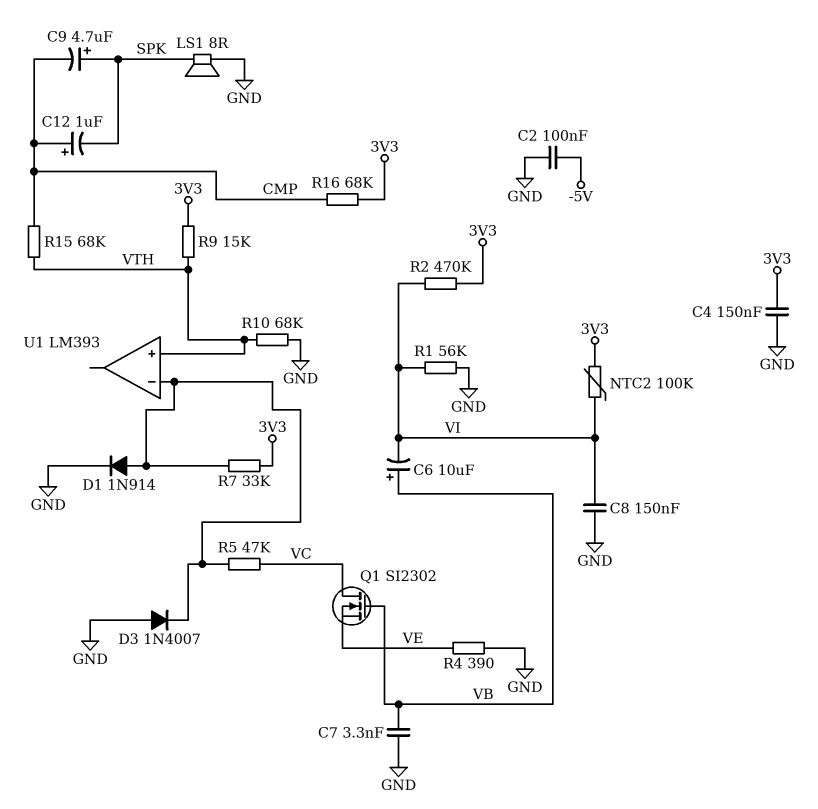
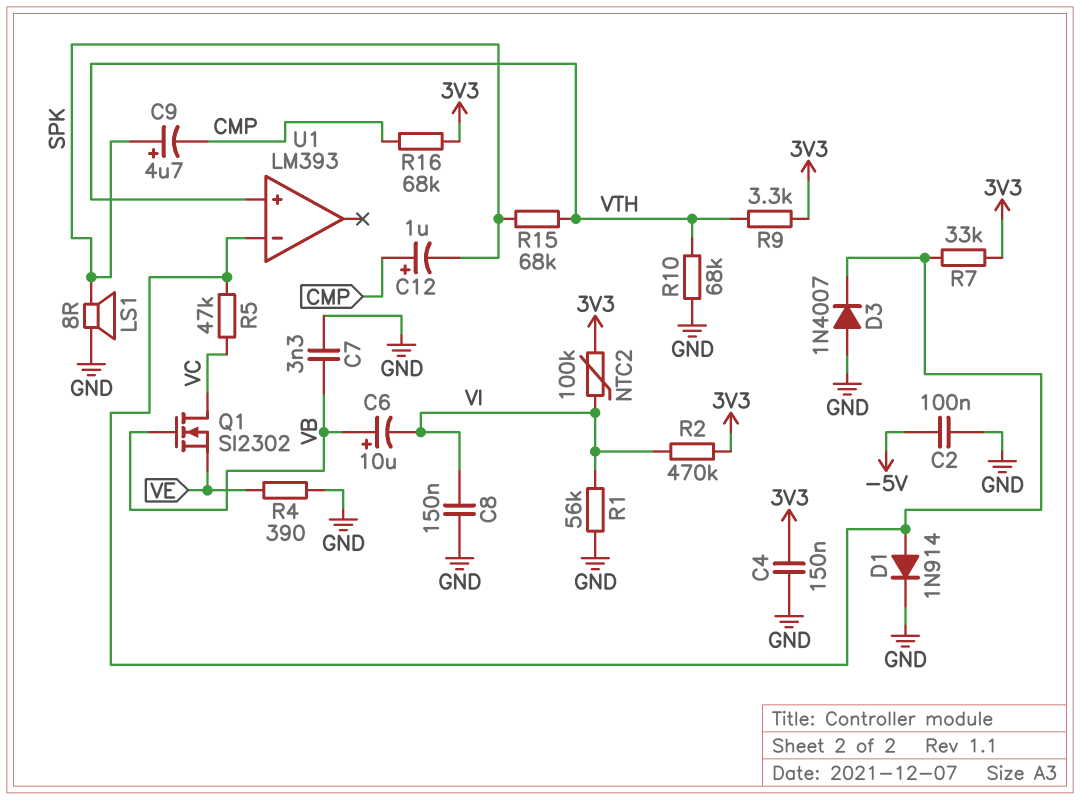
R9: 15k (3V3, VTH) -> 3.3k (3V3, VTH)
R15: 68k (CMP, VTH) -> 68k (SPK, VTH)

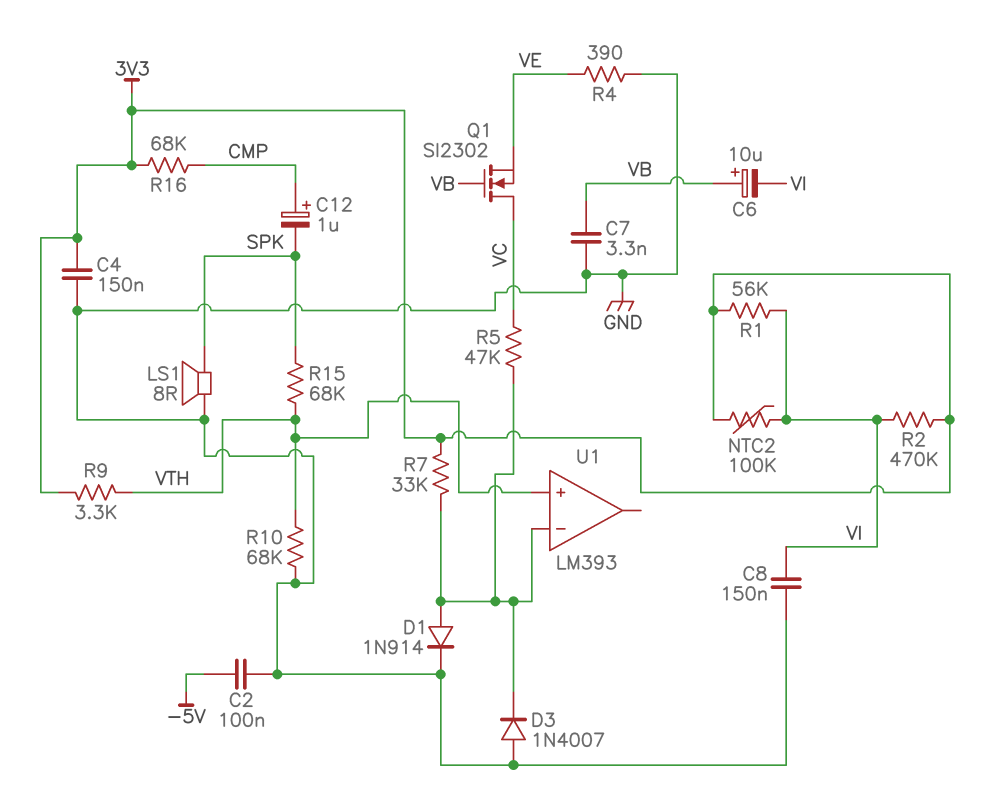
C9: 4.7uF (plus SPK, minus CMP) -> none
R1: 56k (GND, VI) -> 56k (3V3, VI)

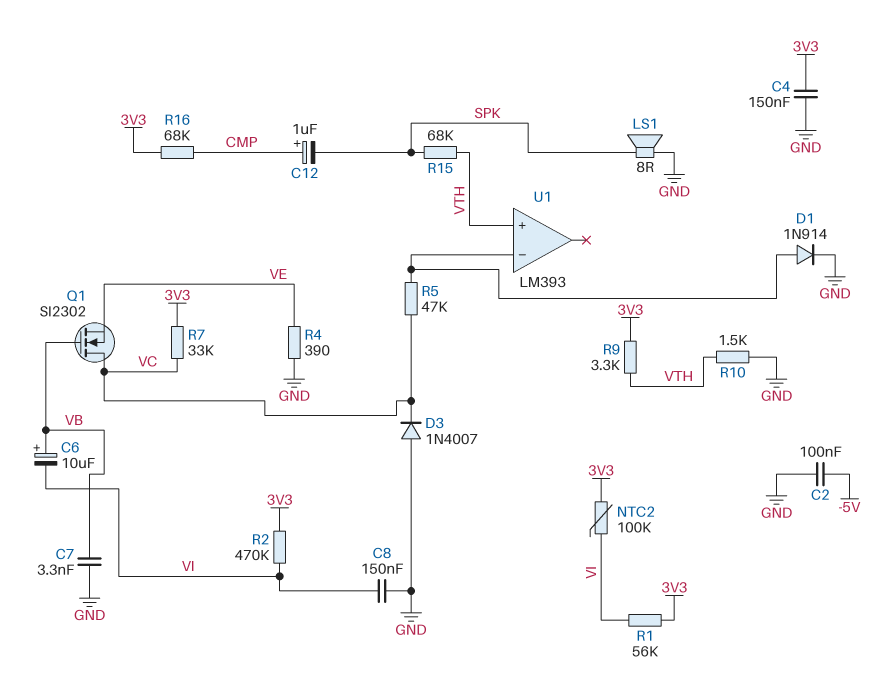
D3: diode 1N4007 (A GND, K U1/in-) -> diode 1N4007 (A GND, K VC)
R7: 33k (3V3, U1/in-) -> 33k (3V3, VC)
R10: 68k (GND, VTH) -> 1.5k (GND, VTH)

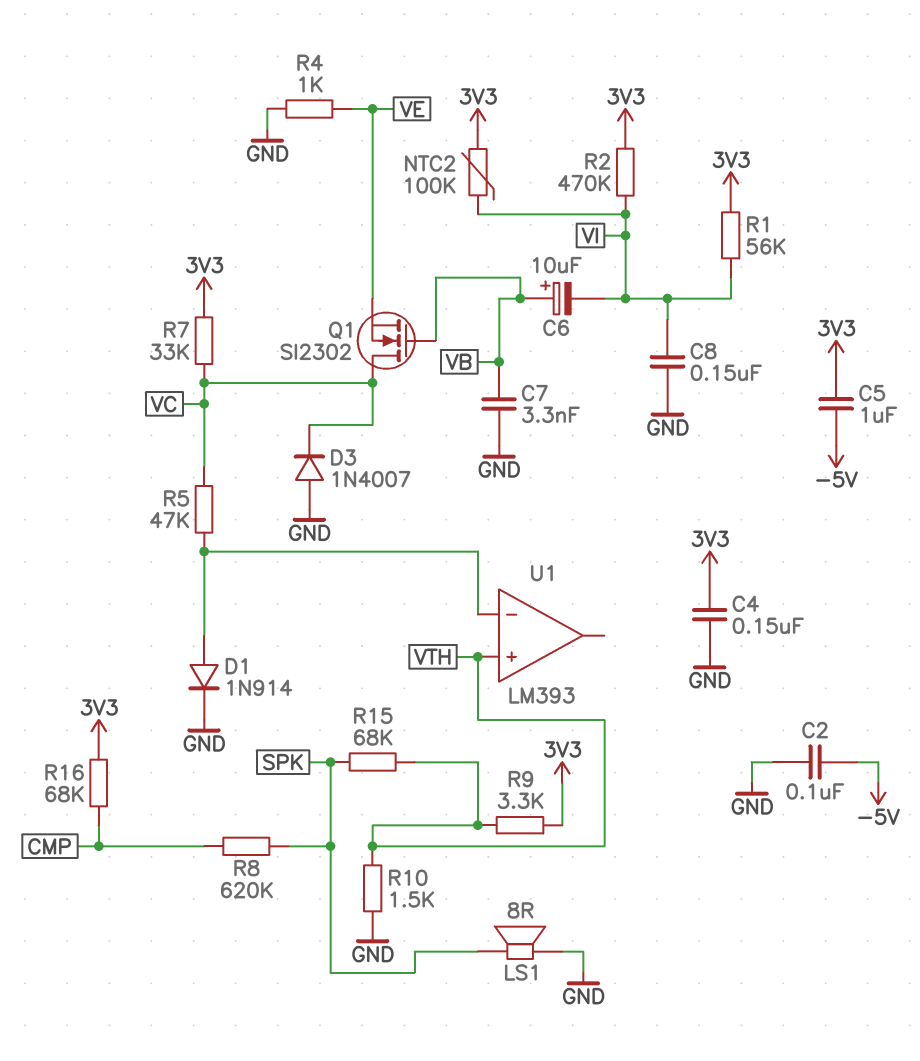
C5: none -> 1uF (-5V, 3V3)
C12: 1uF (plus CMP, minus SPK) -> none
R4: 390 (GND, VE) -> 1k (GND, VE)
R8: none -> 620k (CMP, SPK)

